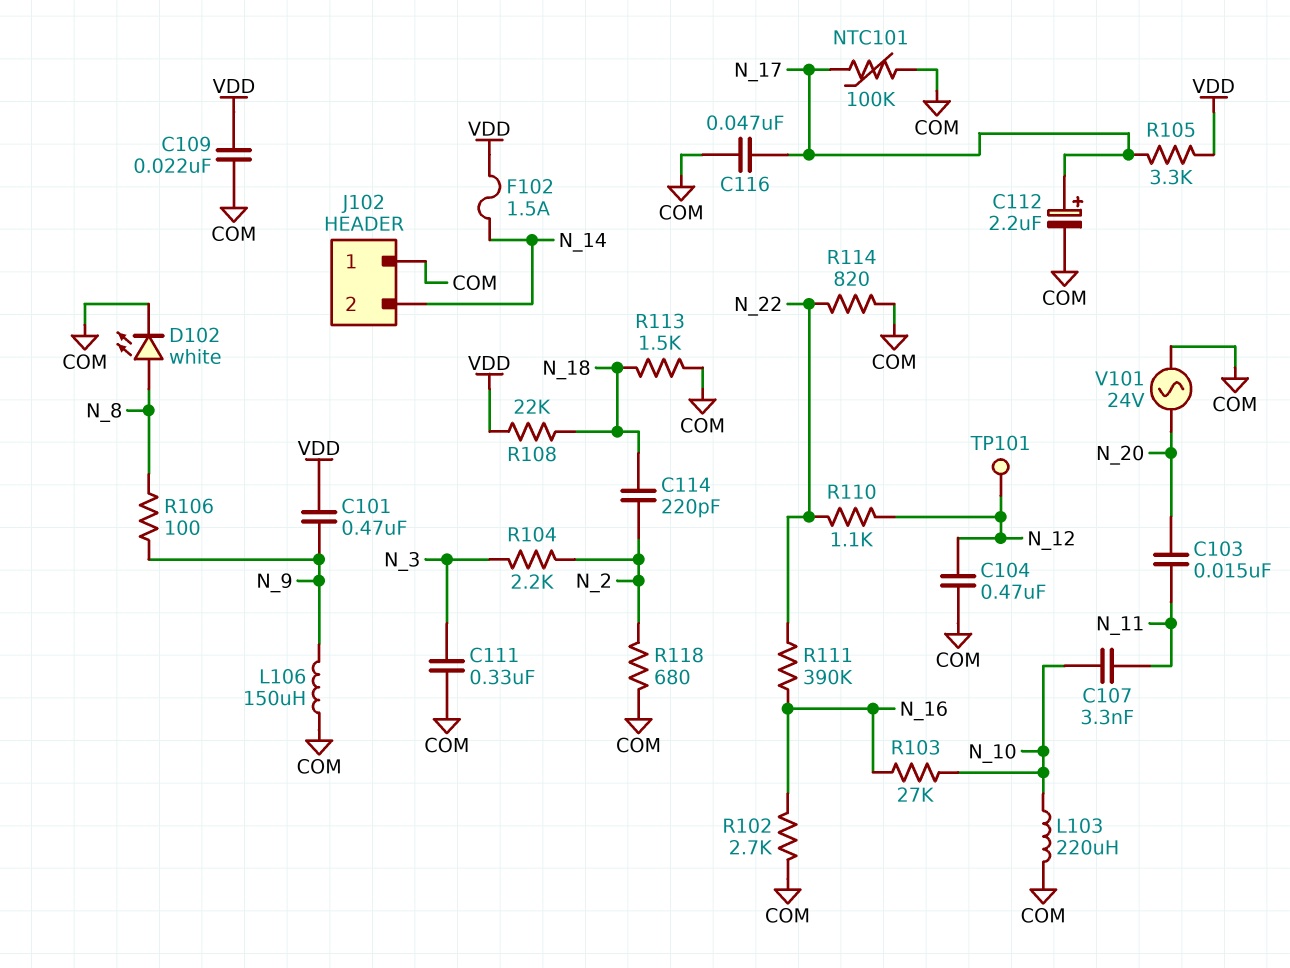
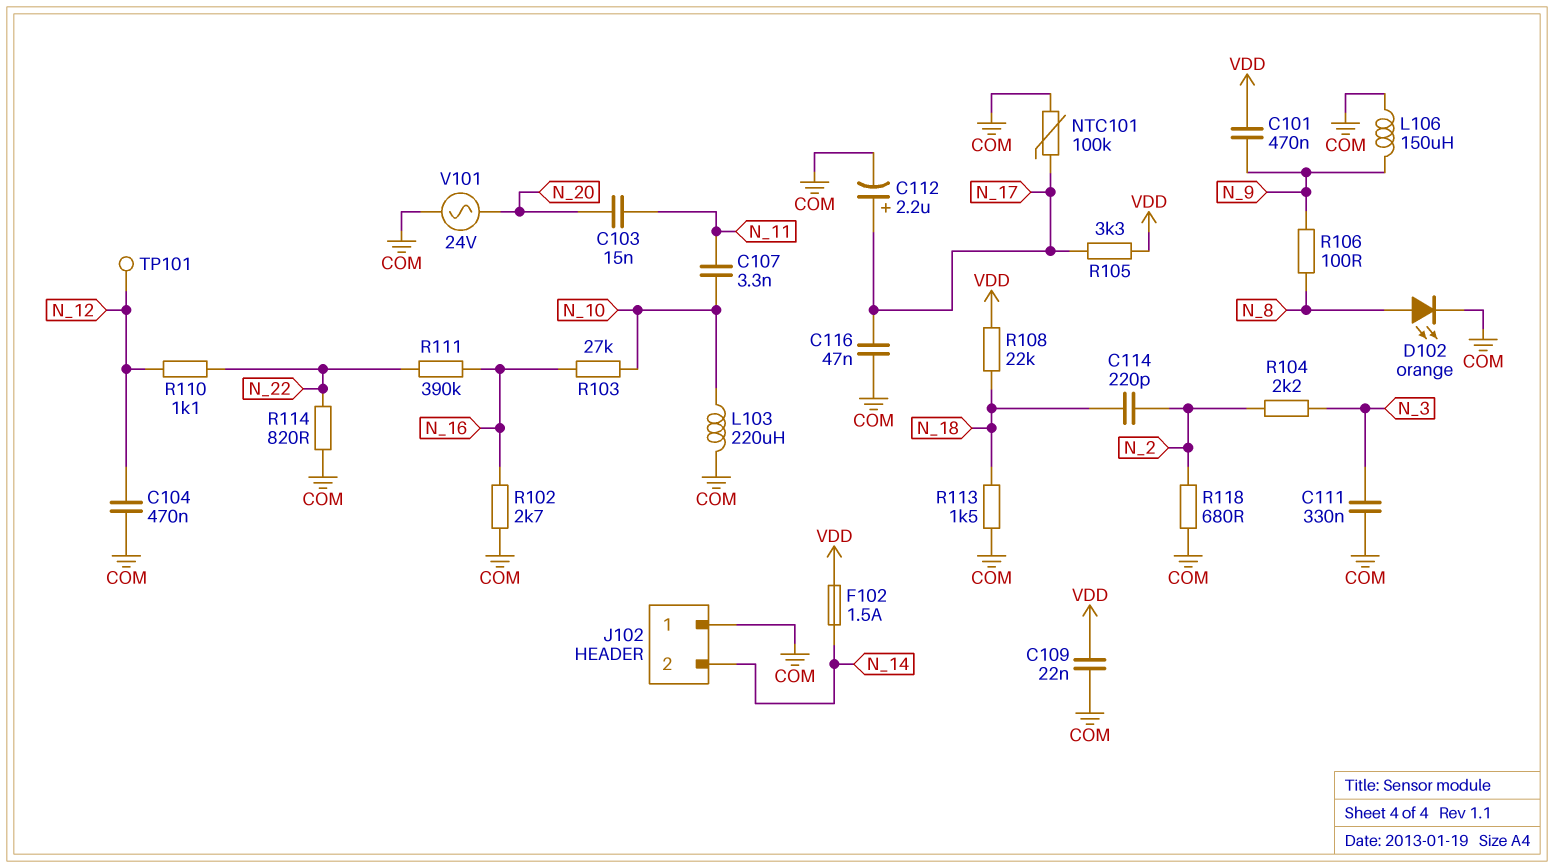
D102: LED white (A N_8, K COM) -> LED orange (A N_8, K COM)

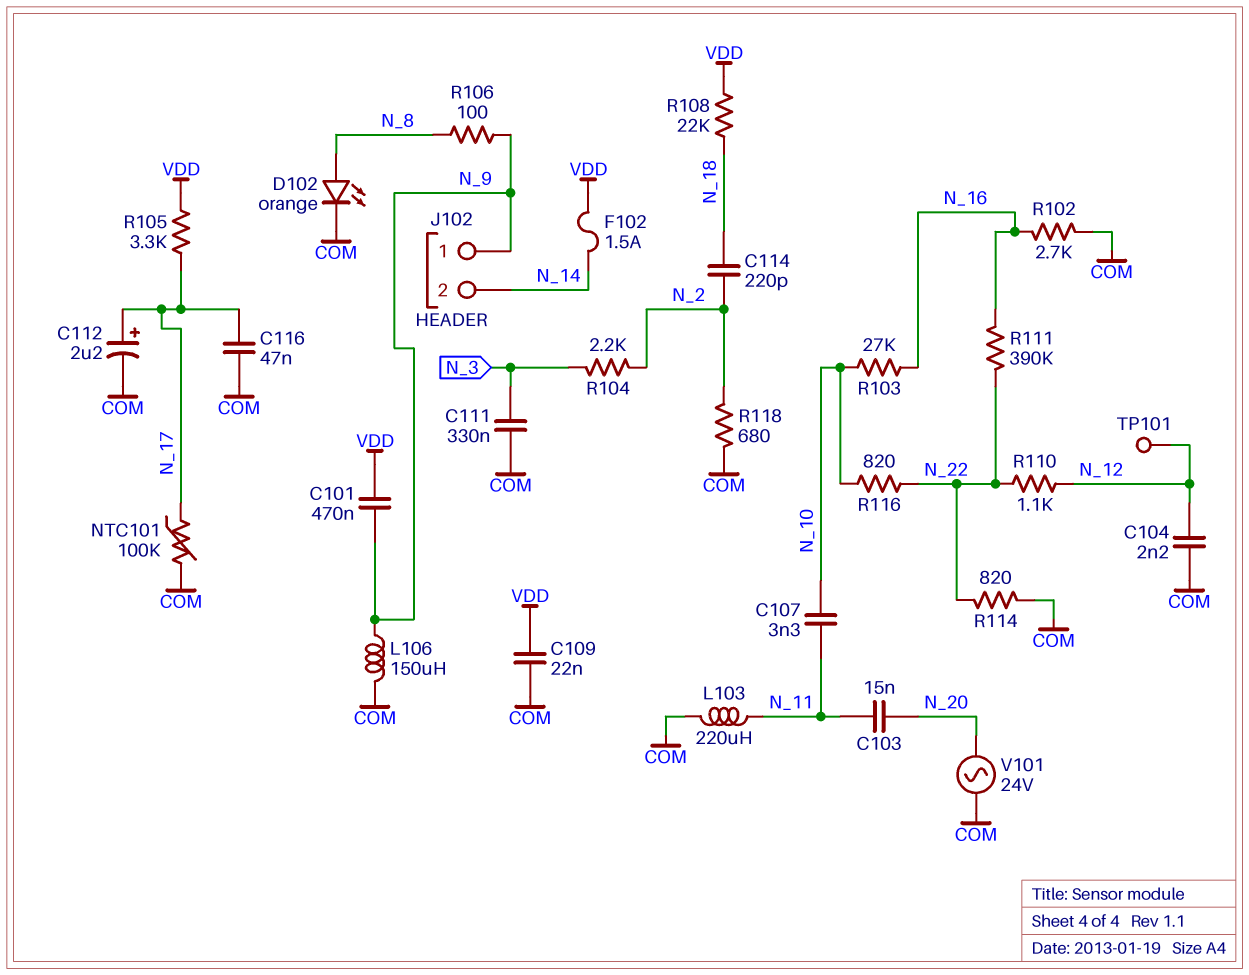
C104: 470nF (COM, N_12) -> 2.2nF (COM, N_12)
J102 pin 1: COM -> N_9
L103: 220uH (COM, N_10) -> 220uH (COM, N_11)
R113: 1.5k (COM, N_18) -> none
R116: none -> 820 (N_10, N_22)

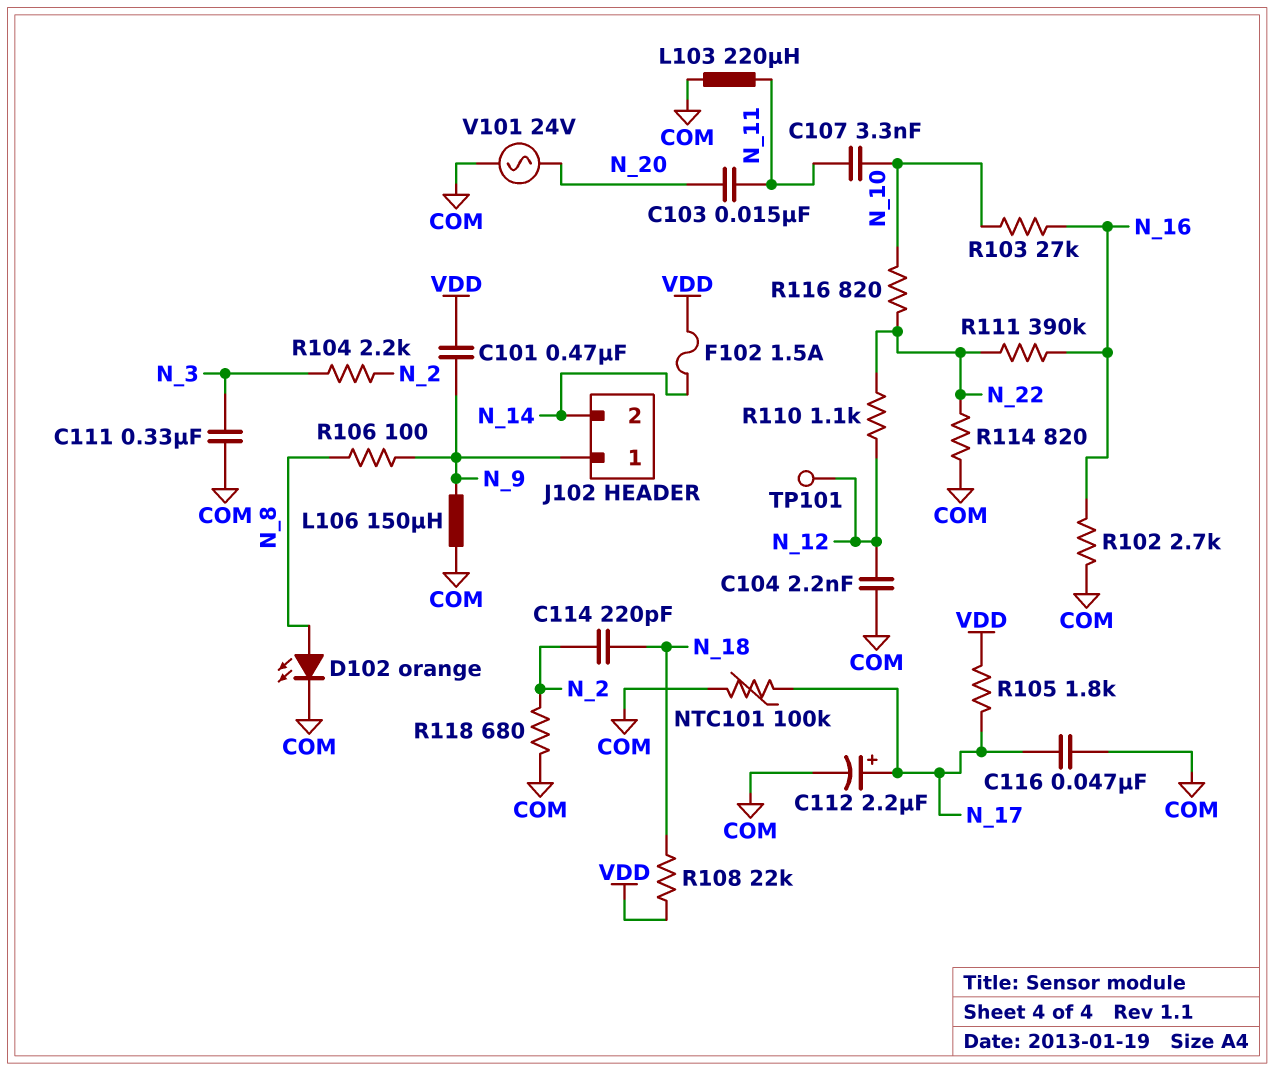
C109: 22nF (COM, VDD) -> none
R105: 3.3k (N_17, VDD) -> 1.8k (N_17, VDD)

